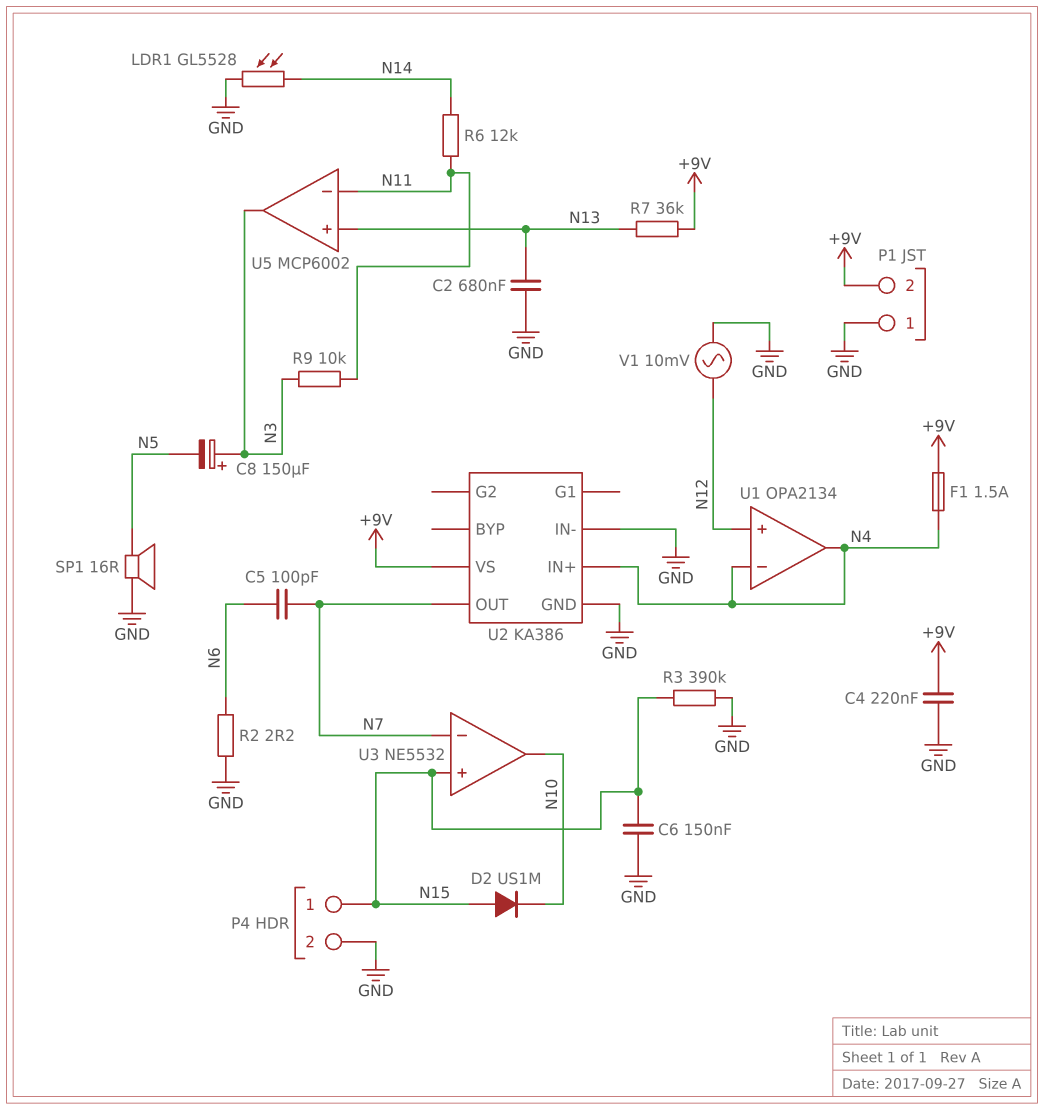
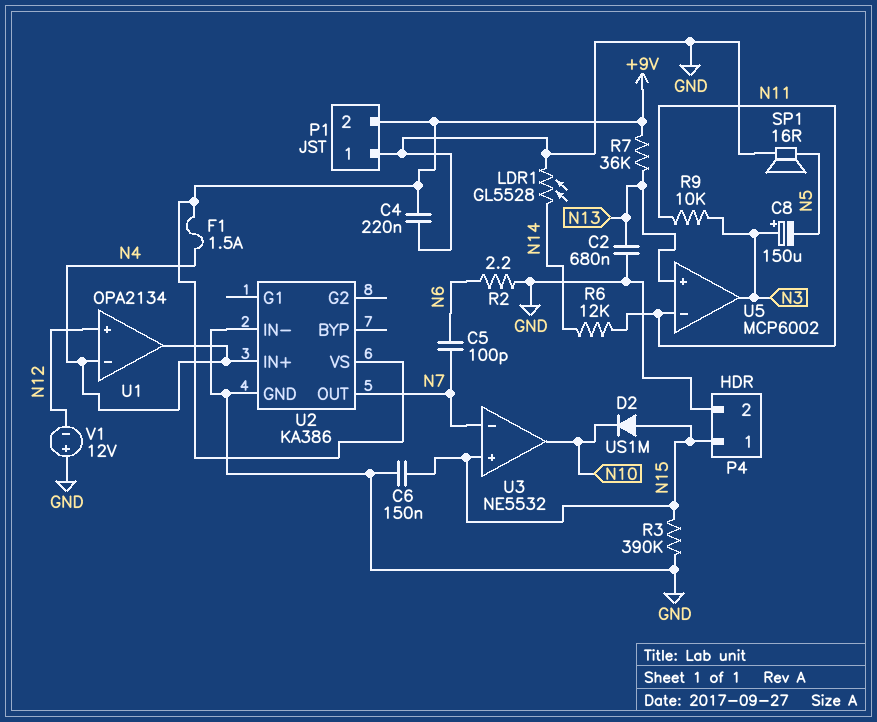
V1: AC 10mV (GND, N12) -> 12V (plus GND, minus N12)

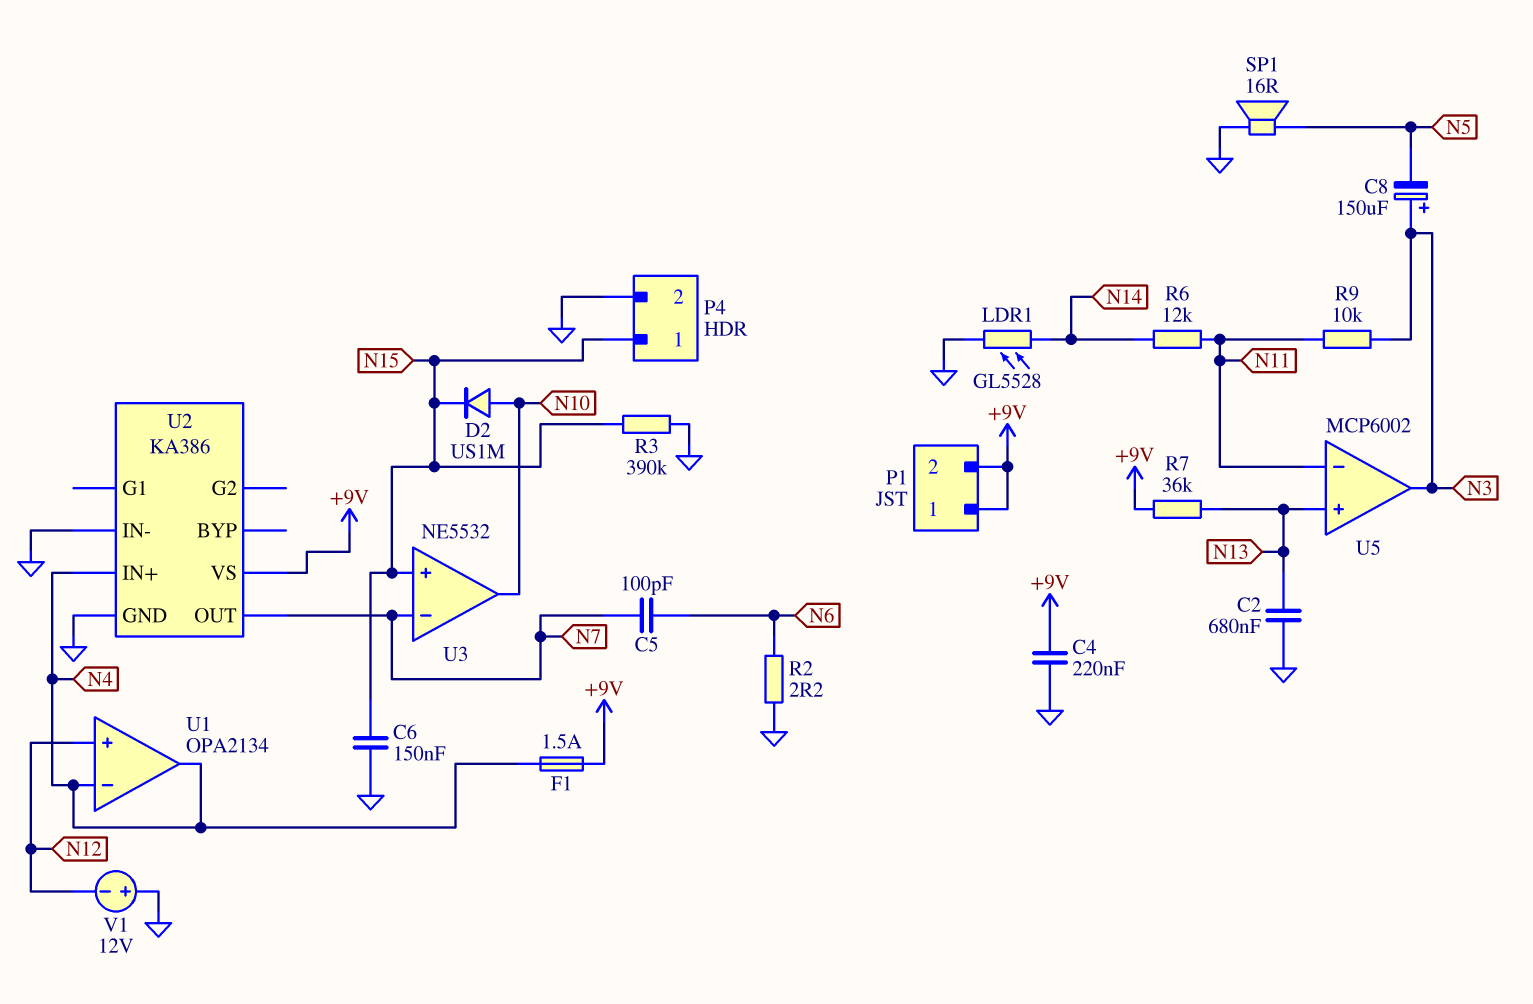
D2: diode US1M (A N15, K N10) -> diode US1M (A N10, K N15)
P1 pin 1: GND -> +9V

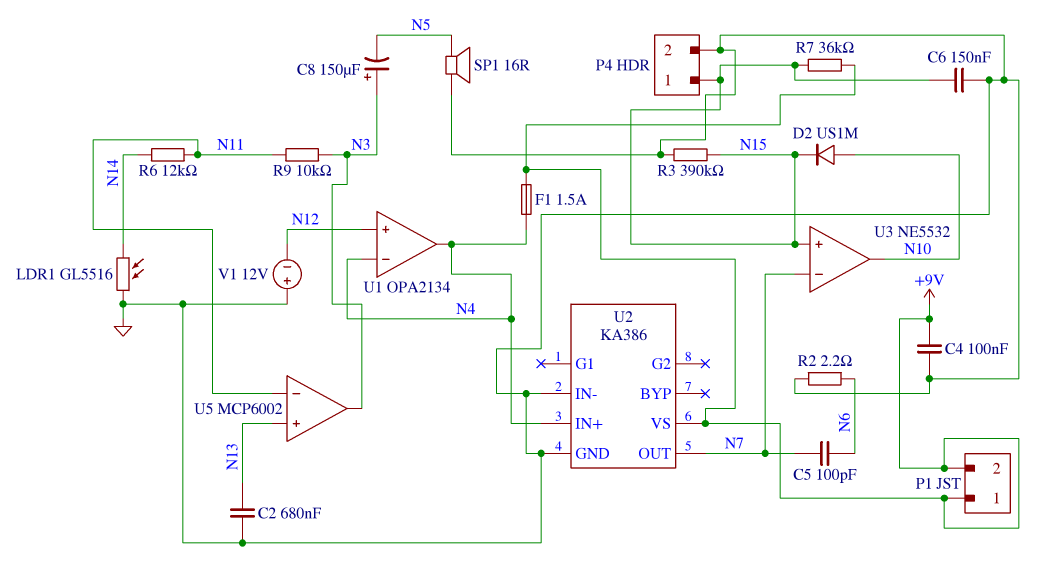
C4: 220nF (+9V, GND) -> 100nF (+9V, GND)
LDR1: GL5528 (GND, N14) -> GL5516 (GND, N14)
R7: 36k (+9V, N13) -> 36k (+9V, N15)

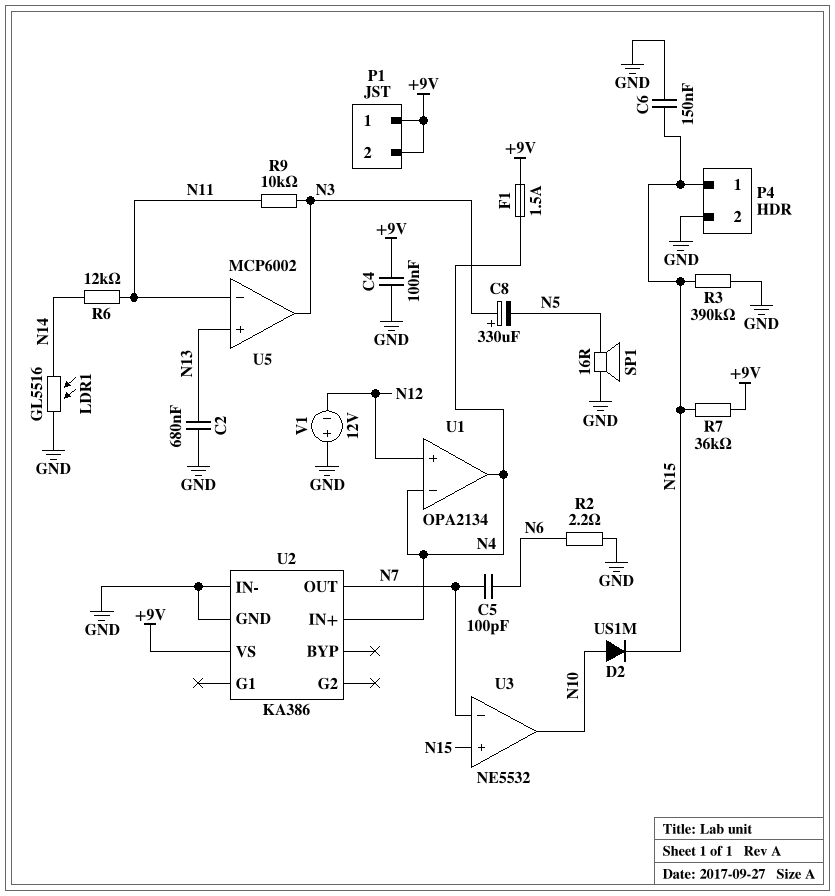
C8: 150uF (plus N3, minus N5) -> 330uF (plus N3, minus N5)

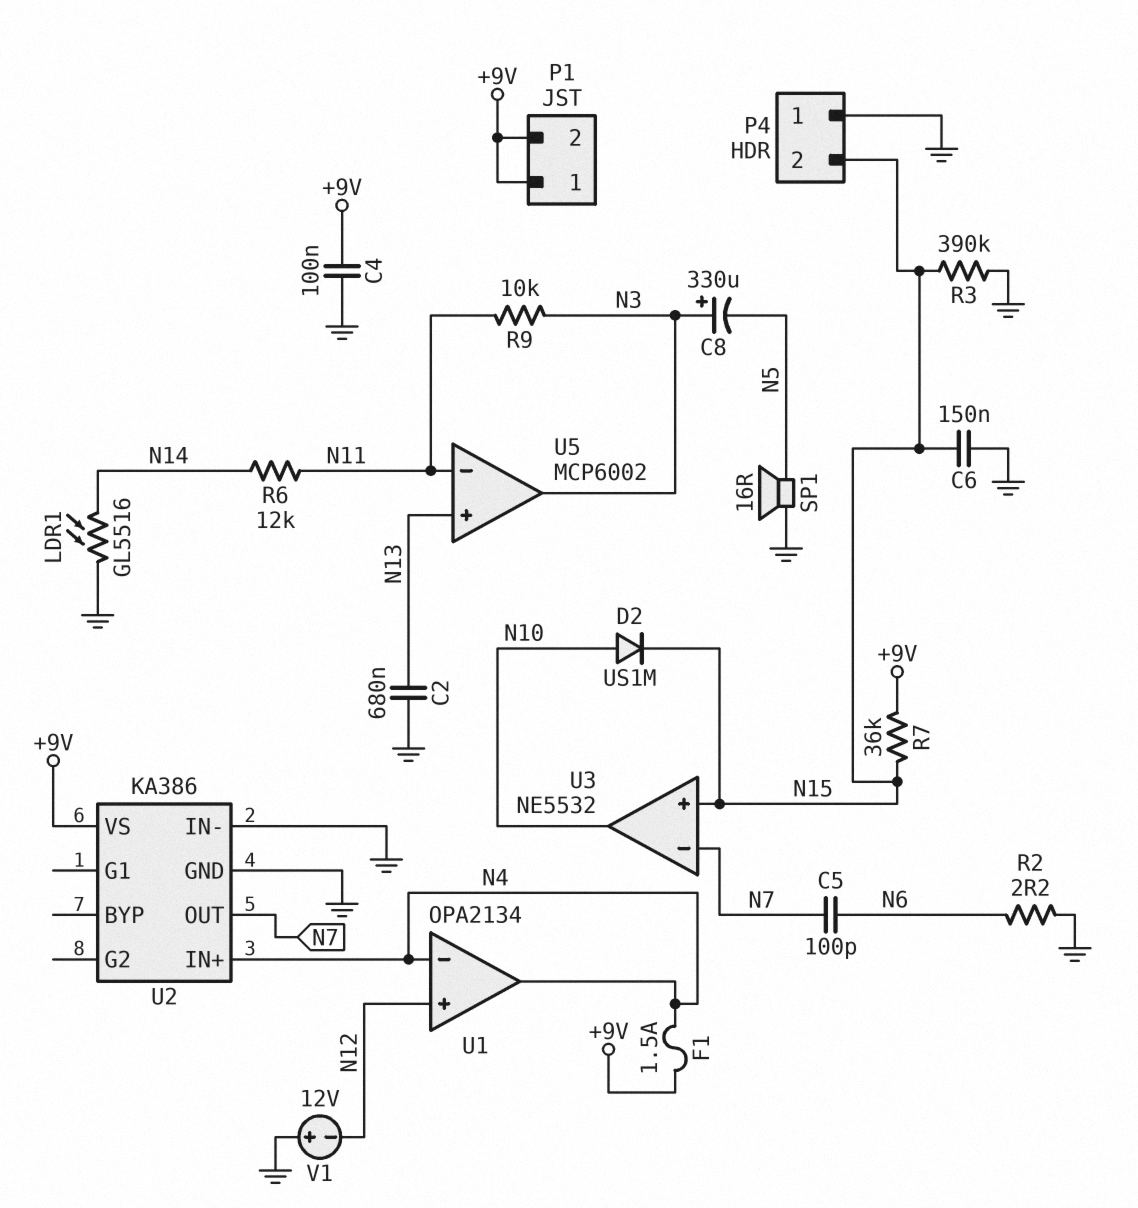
P4 pin 1: N15 -> GND
P4 pin 2: GND -> N15

